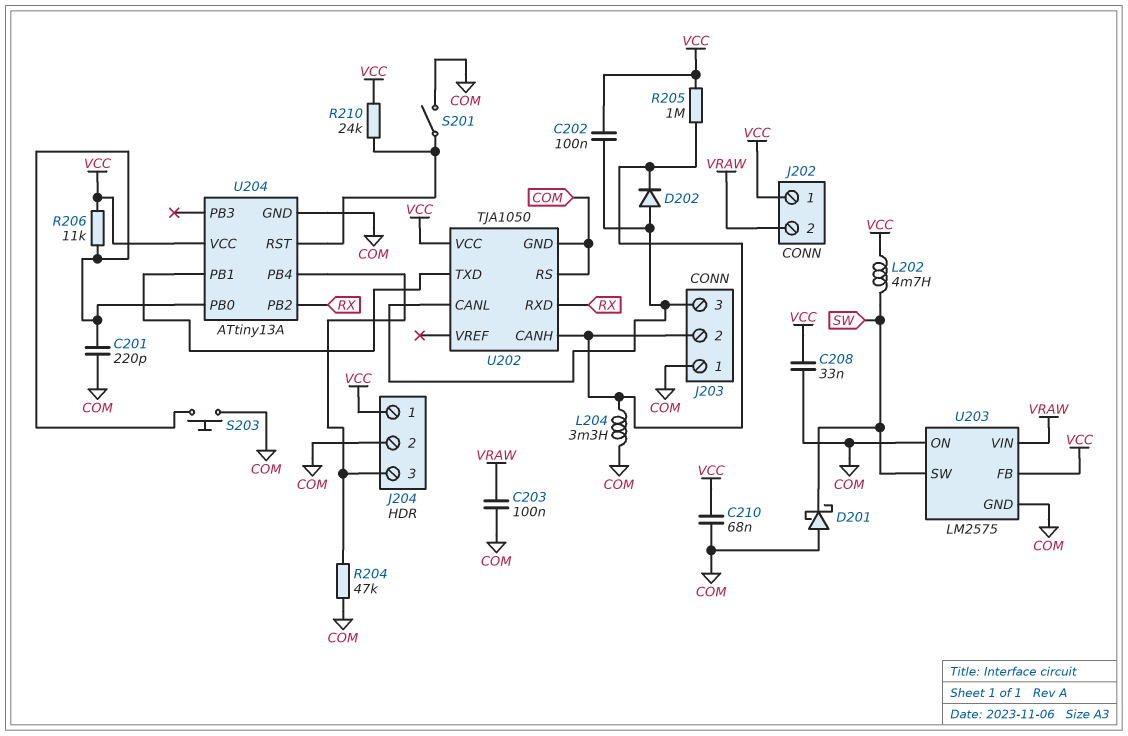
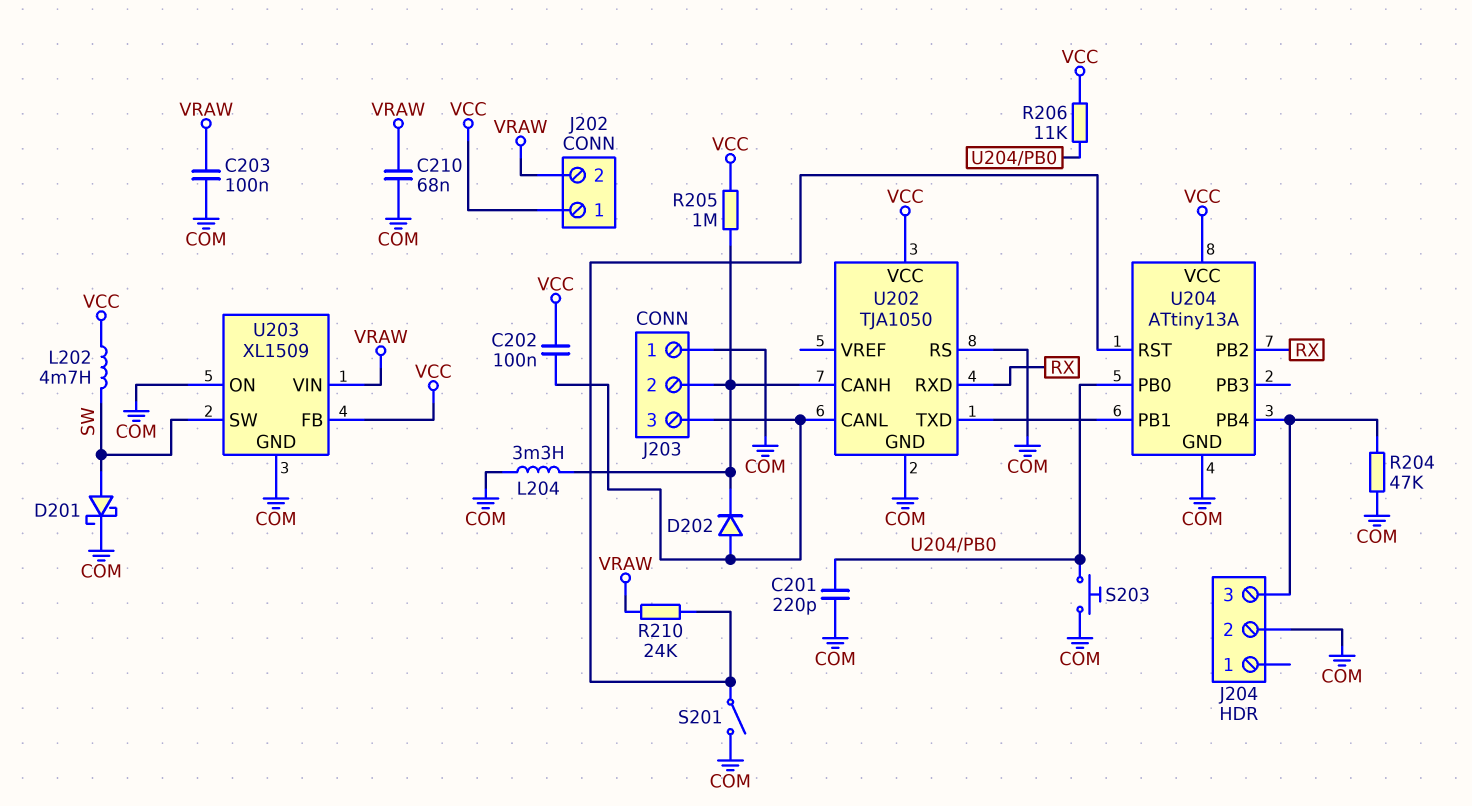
C208: 33nF (COM, VCC) -> none
C210: 68nF (COM, VCC) -> 68nF (COM, VRAW)
D201: schottky (A COM, K SW) -> schottky (A SW, K COM)
J204 pin 1: VCC -> none
R210: 24k (U204/RST, VCC) -> 24k (U204/RST, VRAW)
U203: LM2575 -> XL1509

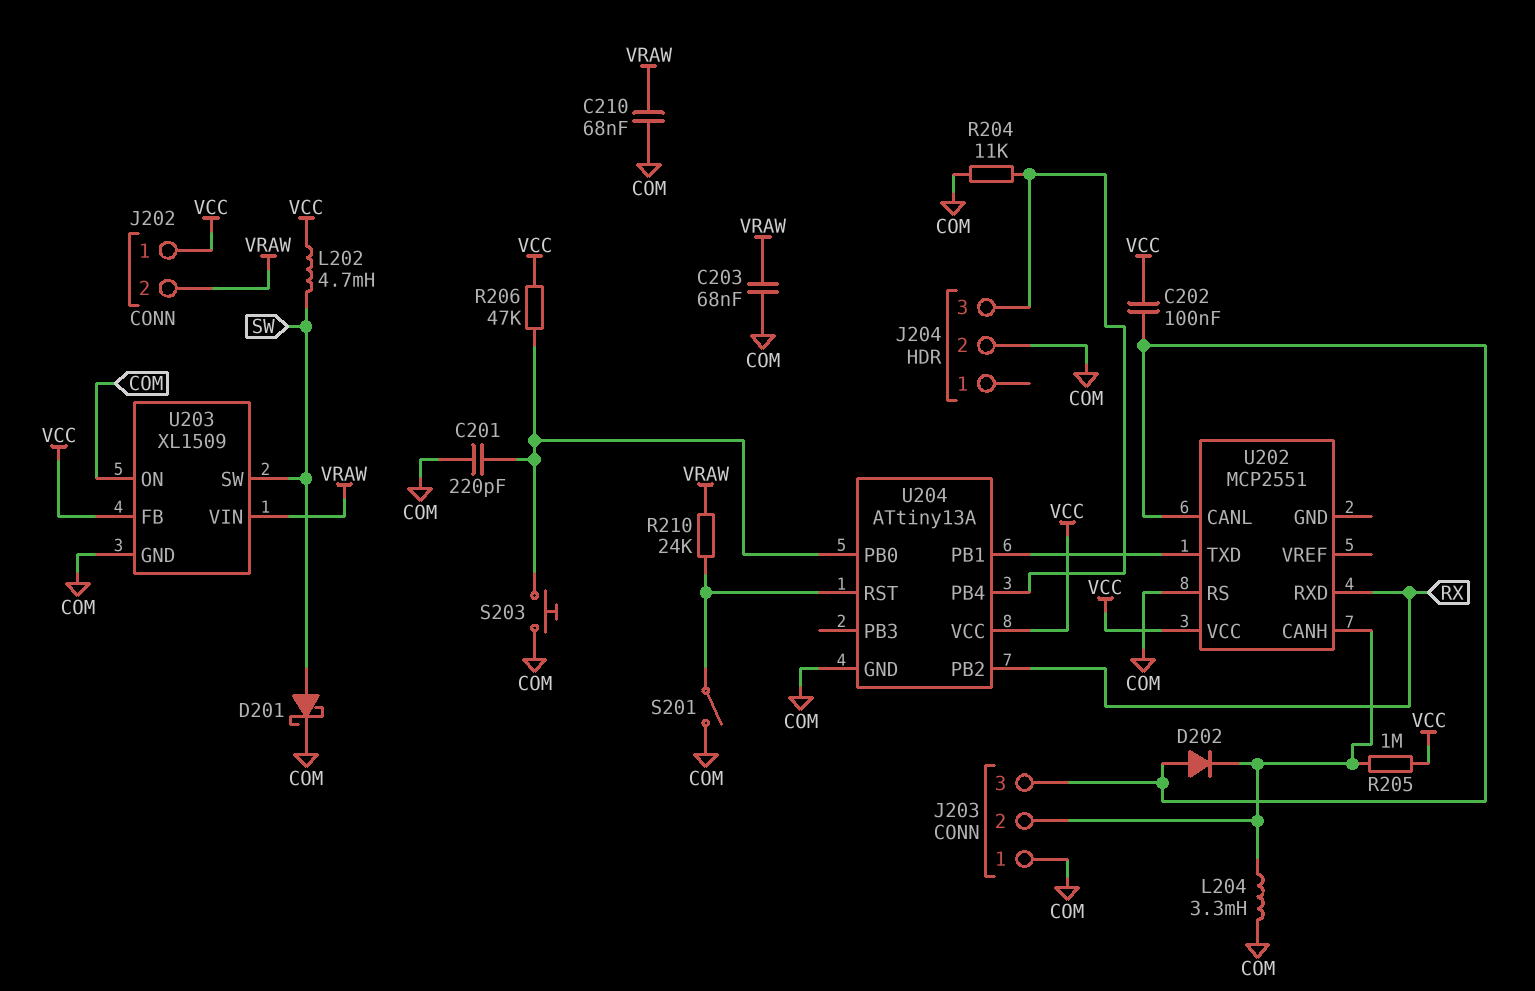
C203: 100nF (COM, VRAW) -> 68nF (COM, VRAW)
R204: 47k (COM, J204/3) -> 11k (COM, J204/3)
R206: 11k (U204/PB0, VCC) -> 47k (U204/PB0, VCC)
U202: TJA1050 -> MCP2551
U202 pin GND: COM -> none

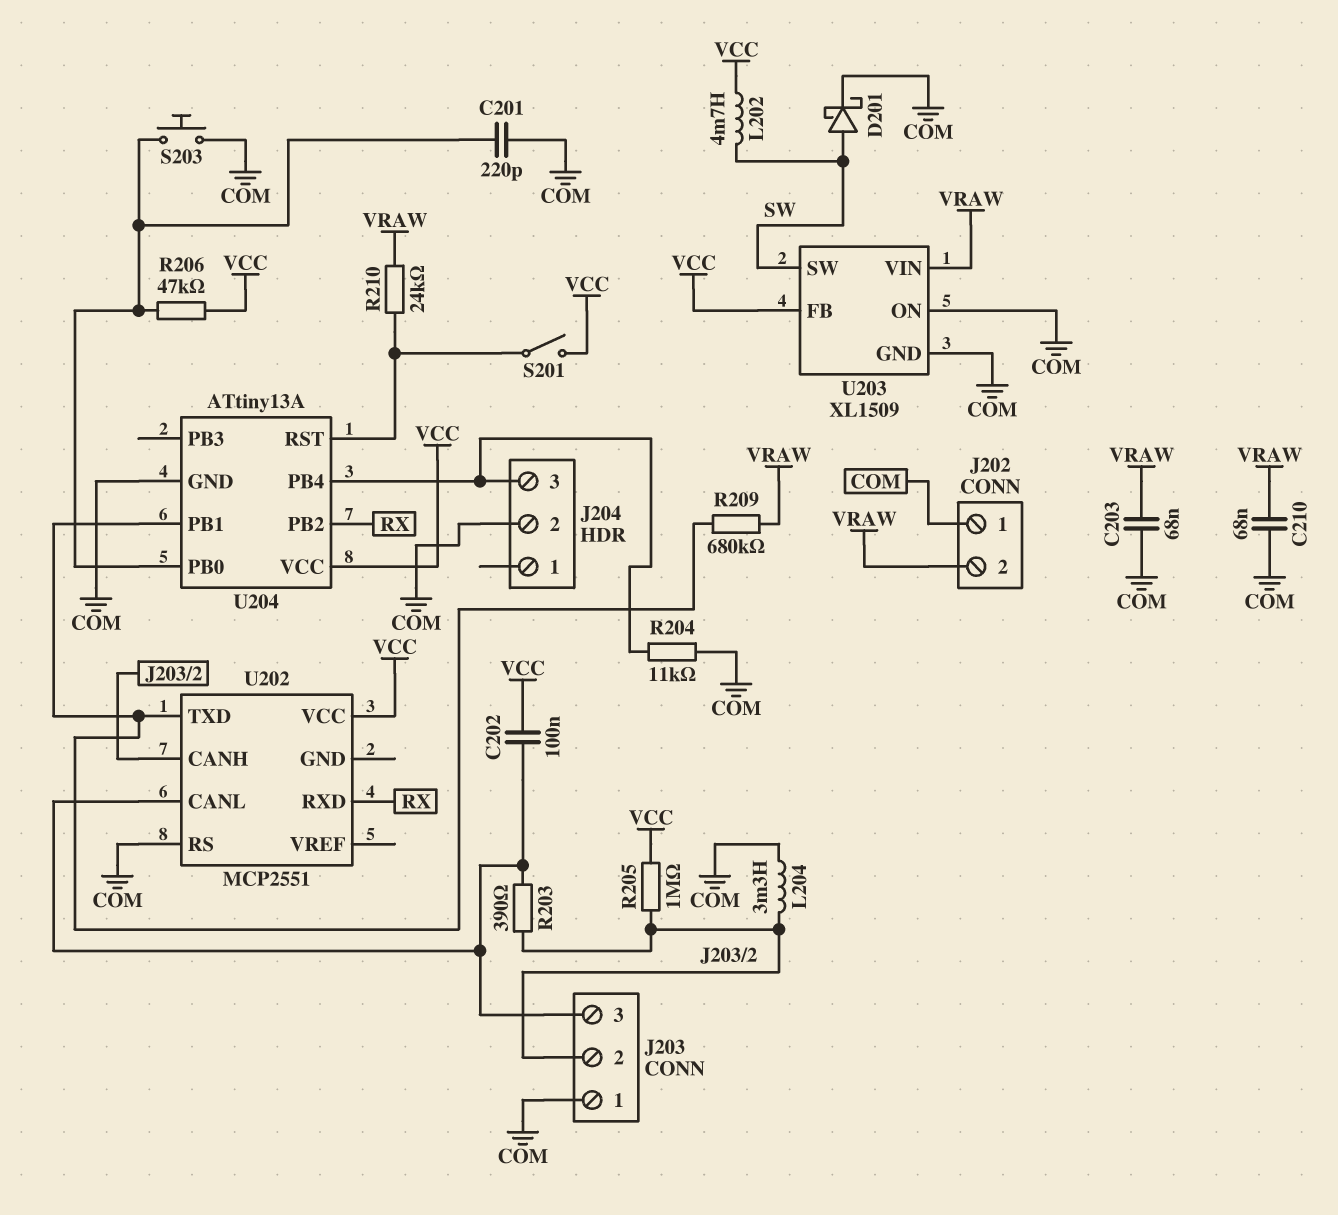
D202: diode (A J203/3, K J203/2) -> none
J202 pin 1: VCC -> COM
R203: none -> 390 (J203/2, J203/3)
R209: none -> 680k (U202/TXD, VRAW)
S201: switch (COM, U204/RST) -> switch (U204/RST, VCC)

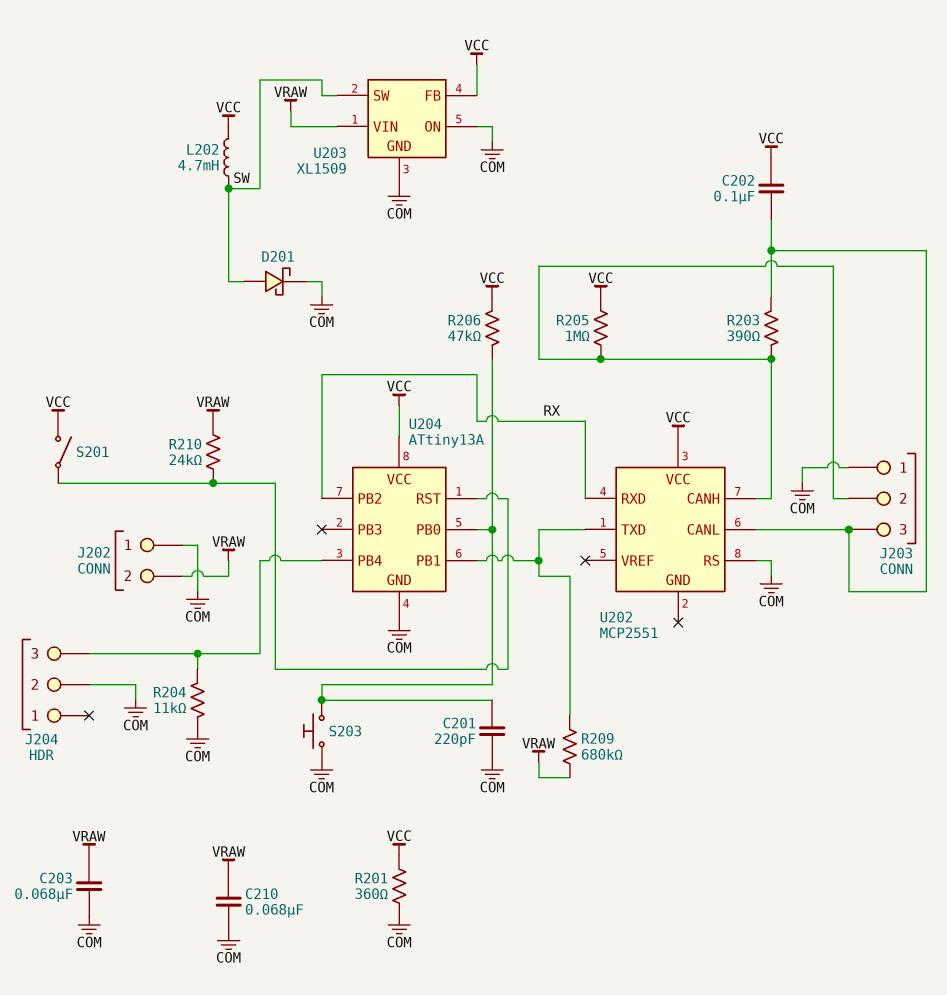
L204: 3.3mH (COM, J203/2) -> none
R201: none -> 360 (COM, VCC)

